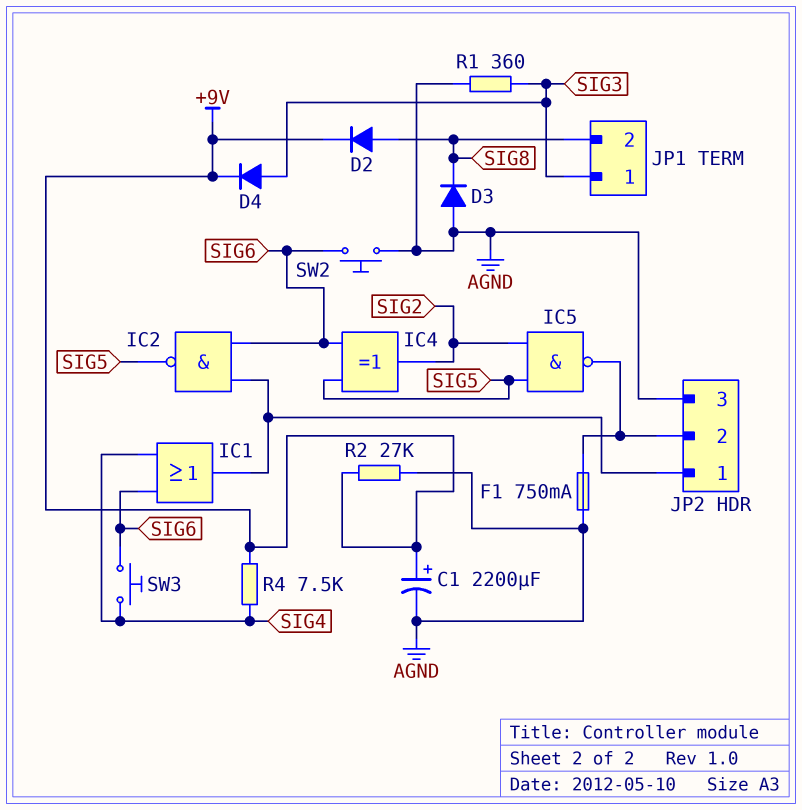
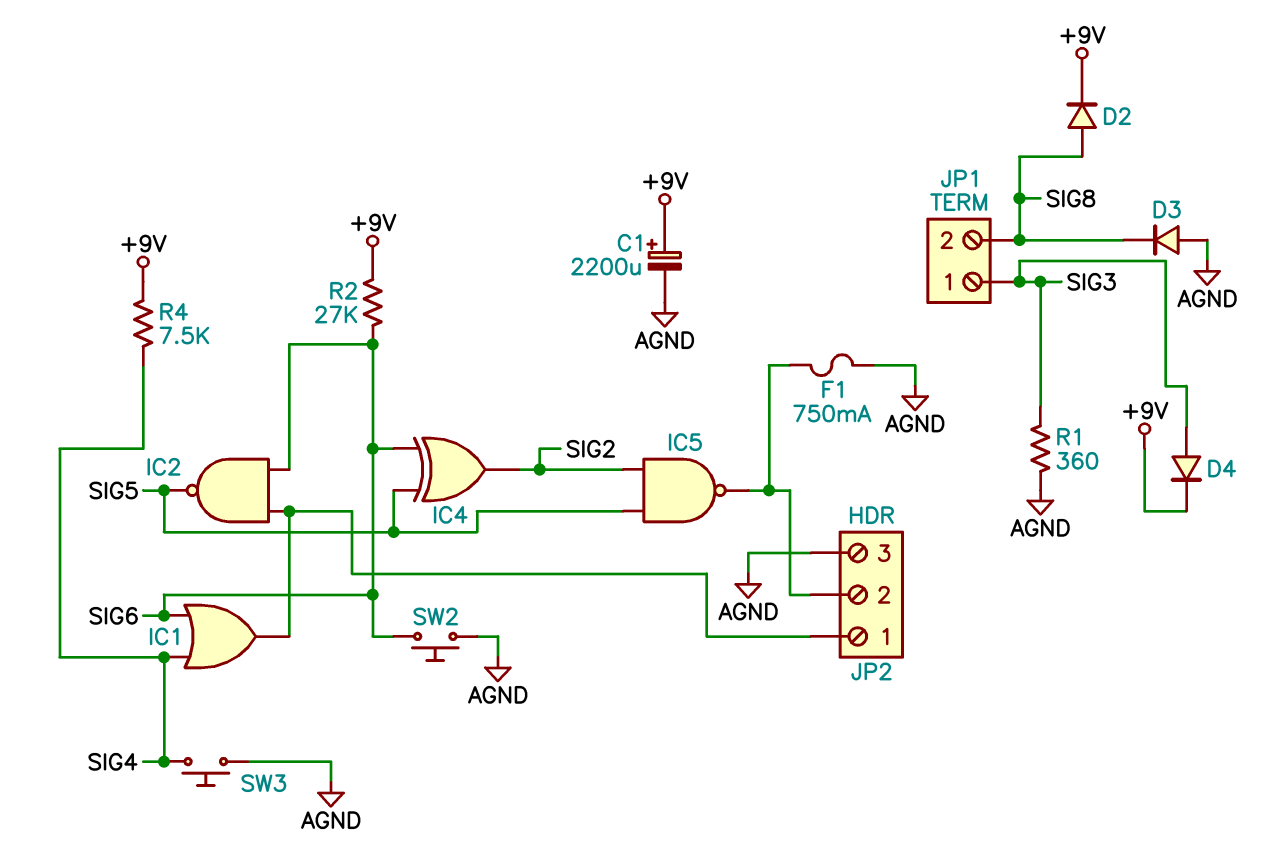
R2: 27k (+9V, AGND) -> 27k (+9V, SIG6)
SW3: button (SIG4, SIG6) -> button (AGND, SIG4)

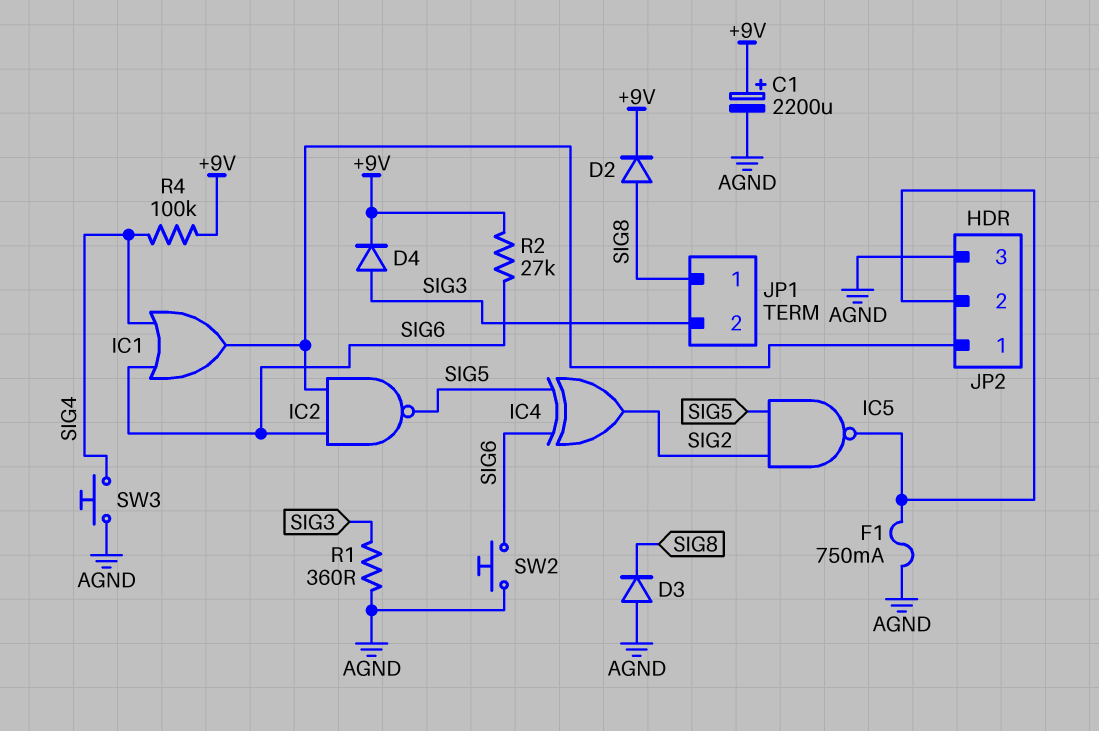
JP1 pin 1: SIG3 -> SIG8
JP1 pin 2: SIG8 -> SIG3
R4: 7.5k (+9V, SIG4) -> 100k (+9V, SIG4)

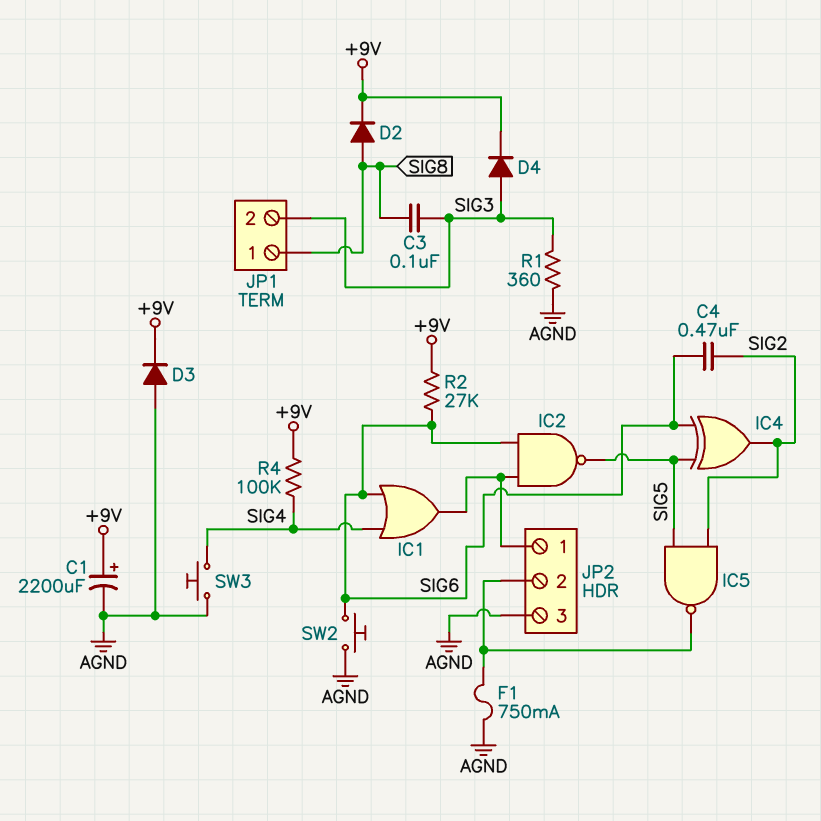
C3: none -> 100nF (SIG3, SIG8)
C4: none -> 470nF (SIG2, SIG6)
D3: diode (A AGND, K SIG8) -> diode (A AGND, K +9V)

